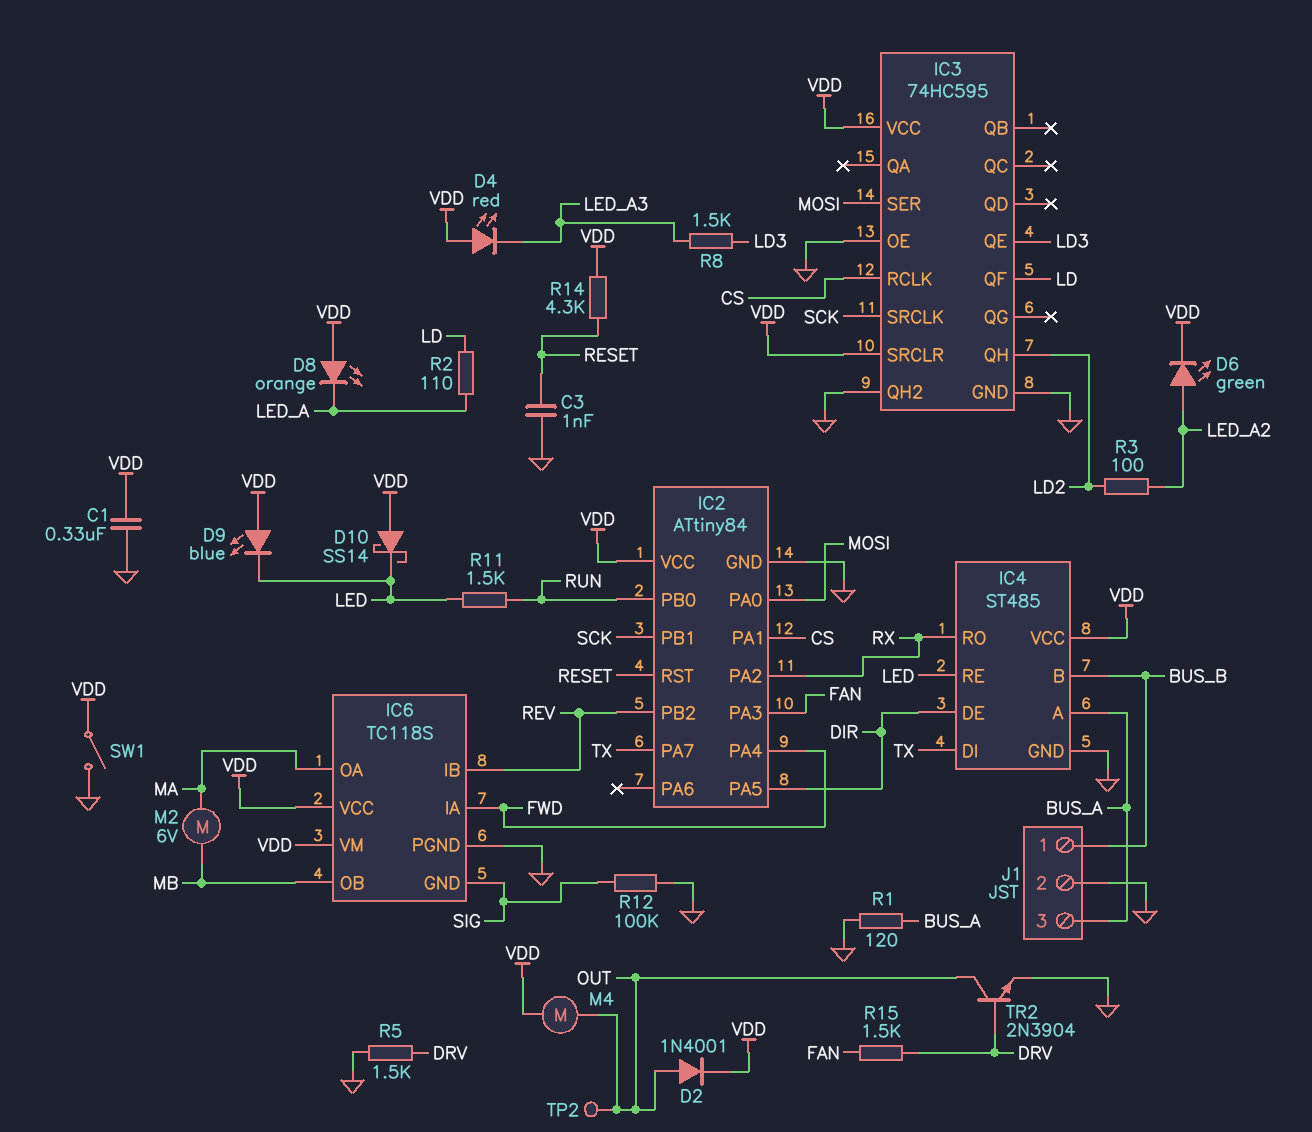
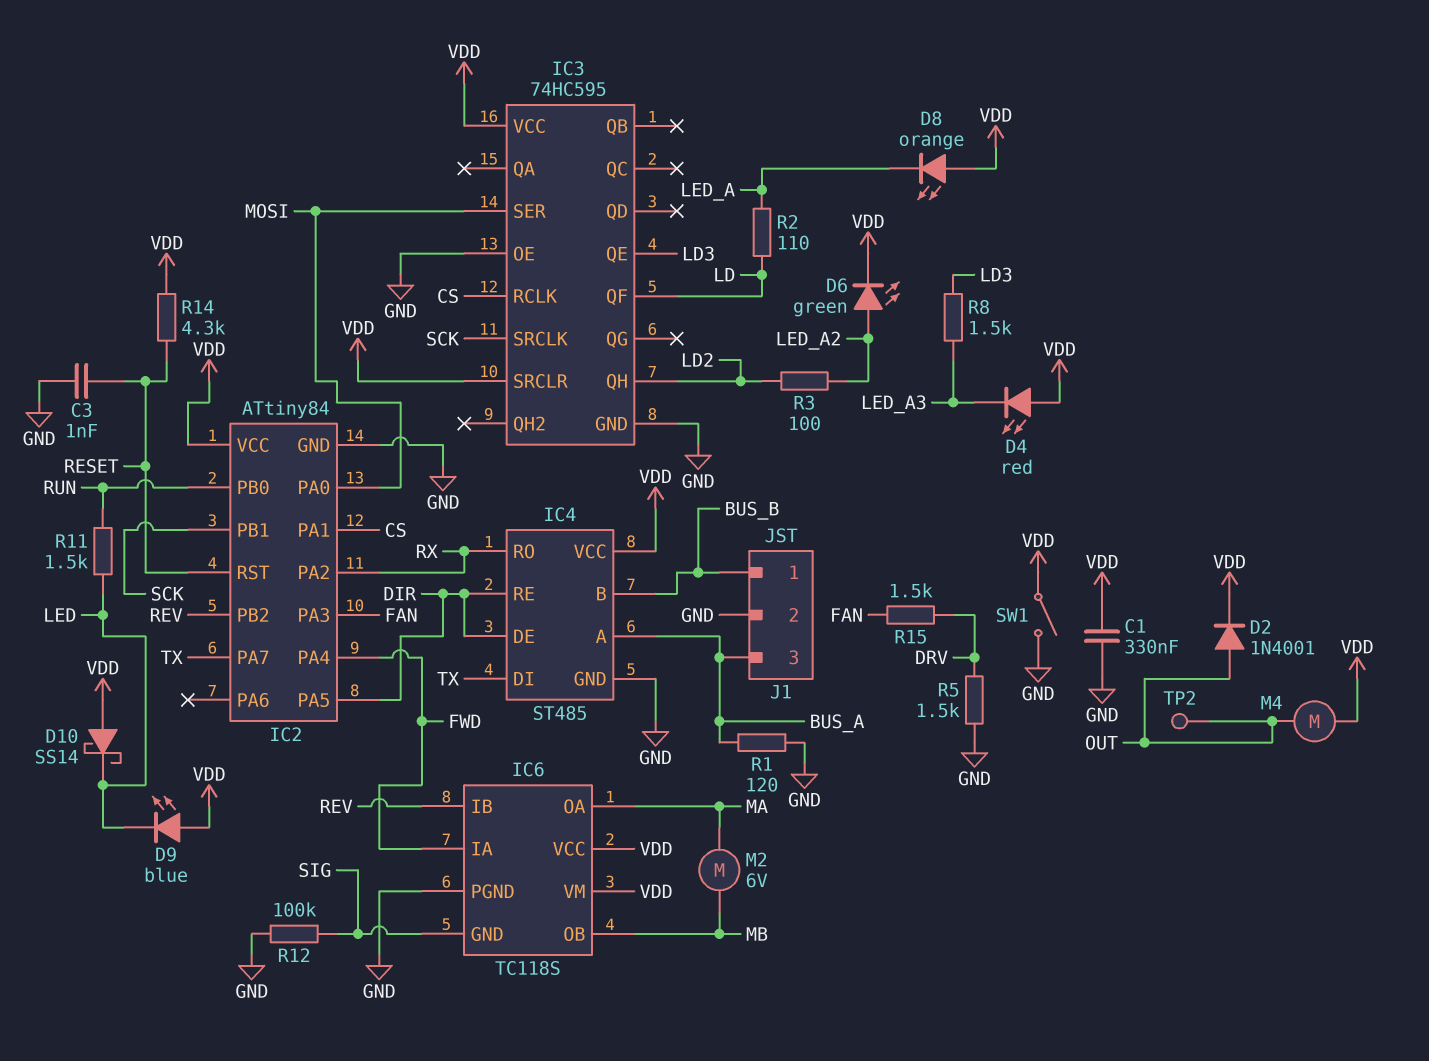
IC3 pin QH2: GND -> none
IC4 pin RE: LED -> DIR
TR2: NPN 2N3904 (B DRV, C OUT, E GND) -> none

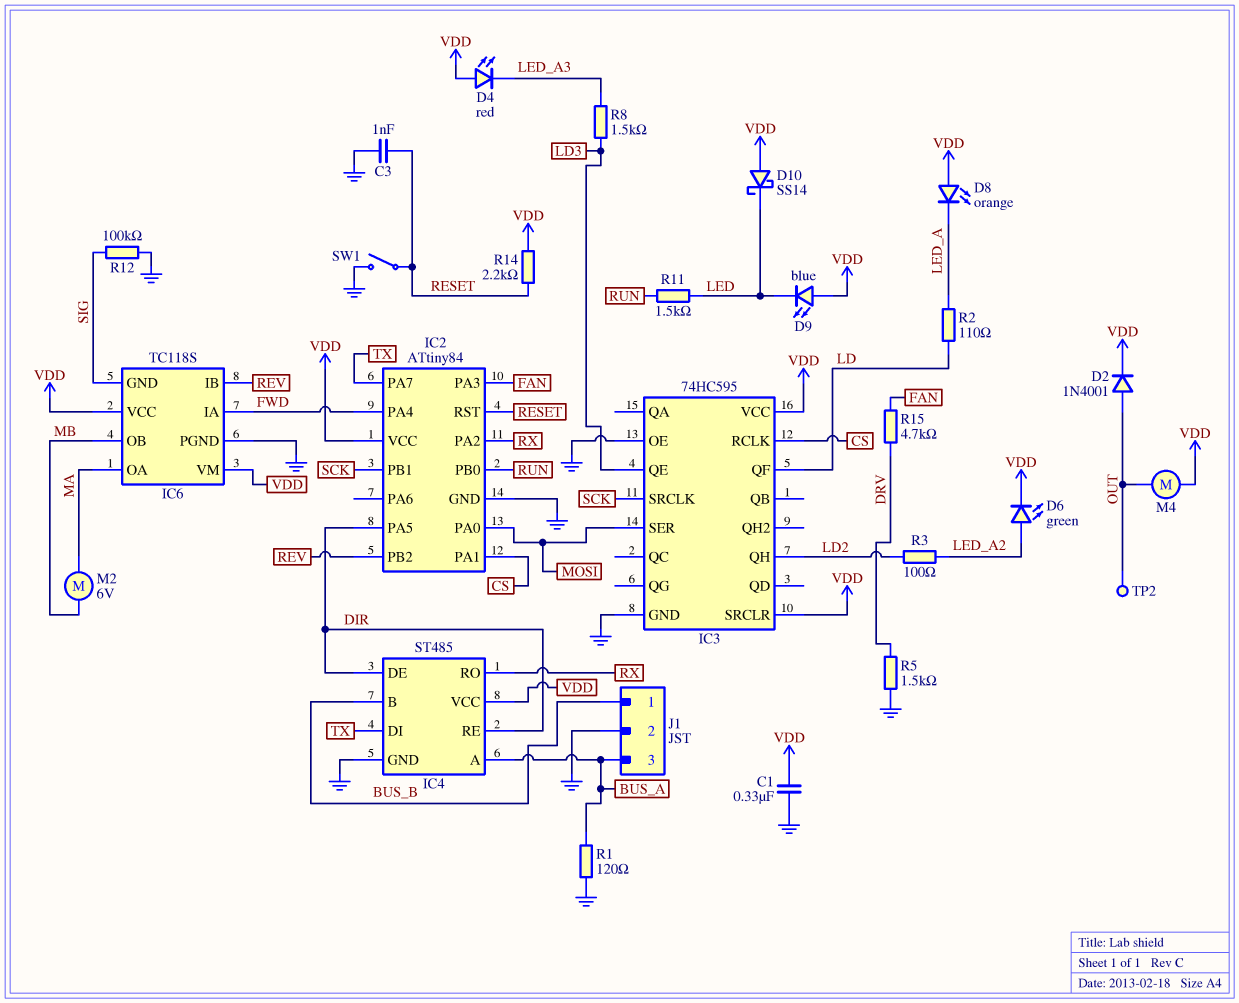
R14: 4.3k (RESET, VDD) -> 2.2k (RESET, VDD)
R15: 1.5k (DRV, FAN) -> 4.7k (DRV, FAN)
SW1: switch (GND, VDD) -> switch (GND, RESET)

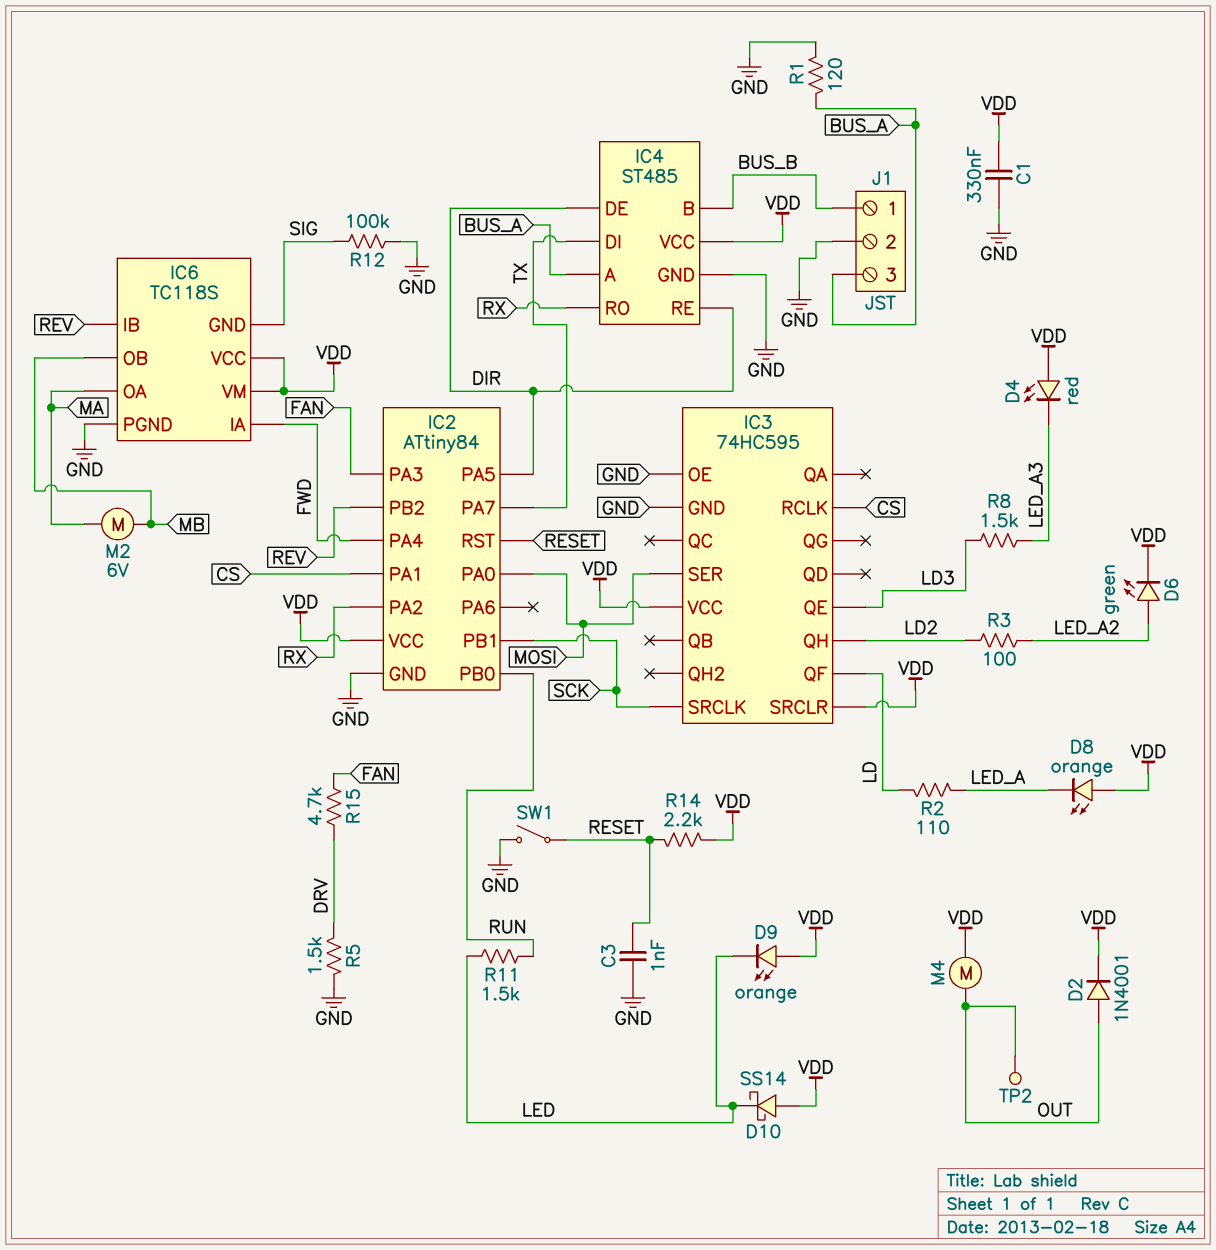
D9: LED blue (A VDD, K LED) -> LED orange (A VDD, K LED)

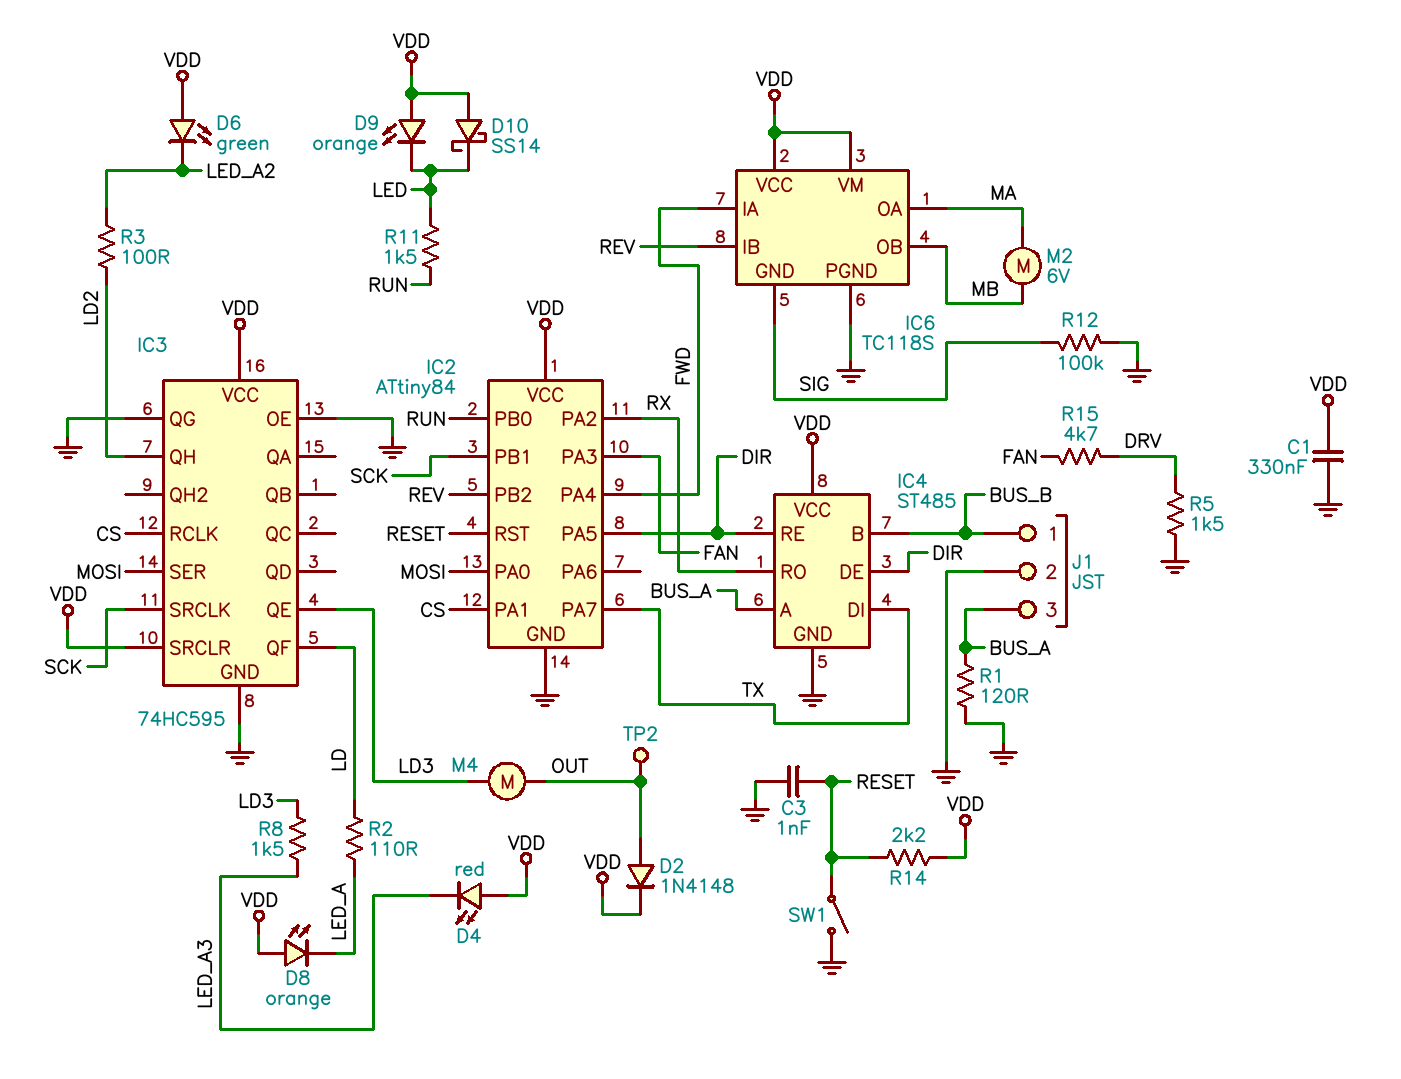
D2: diode 1N4001 (A OUT, K VDD) -> diode 1N4148 (A OUT, K VDD)
D6: LED green (A LED_A2, K VDD) -> LED green (A VDD, K LED_A2)
IC3 pin QG: none -> GND
M4: motor (OUT, VDD) -> motor (LD3, OUT)

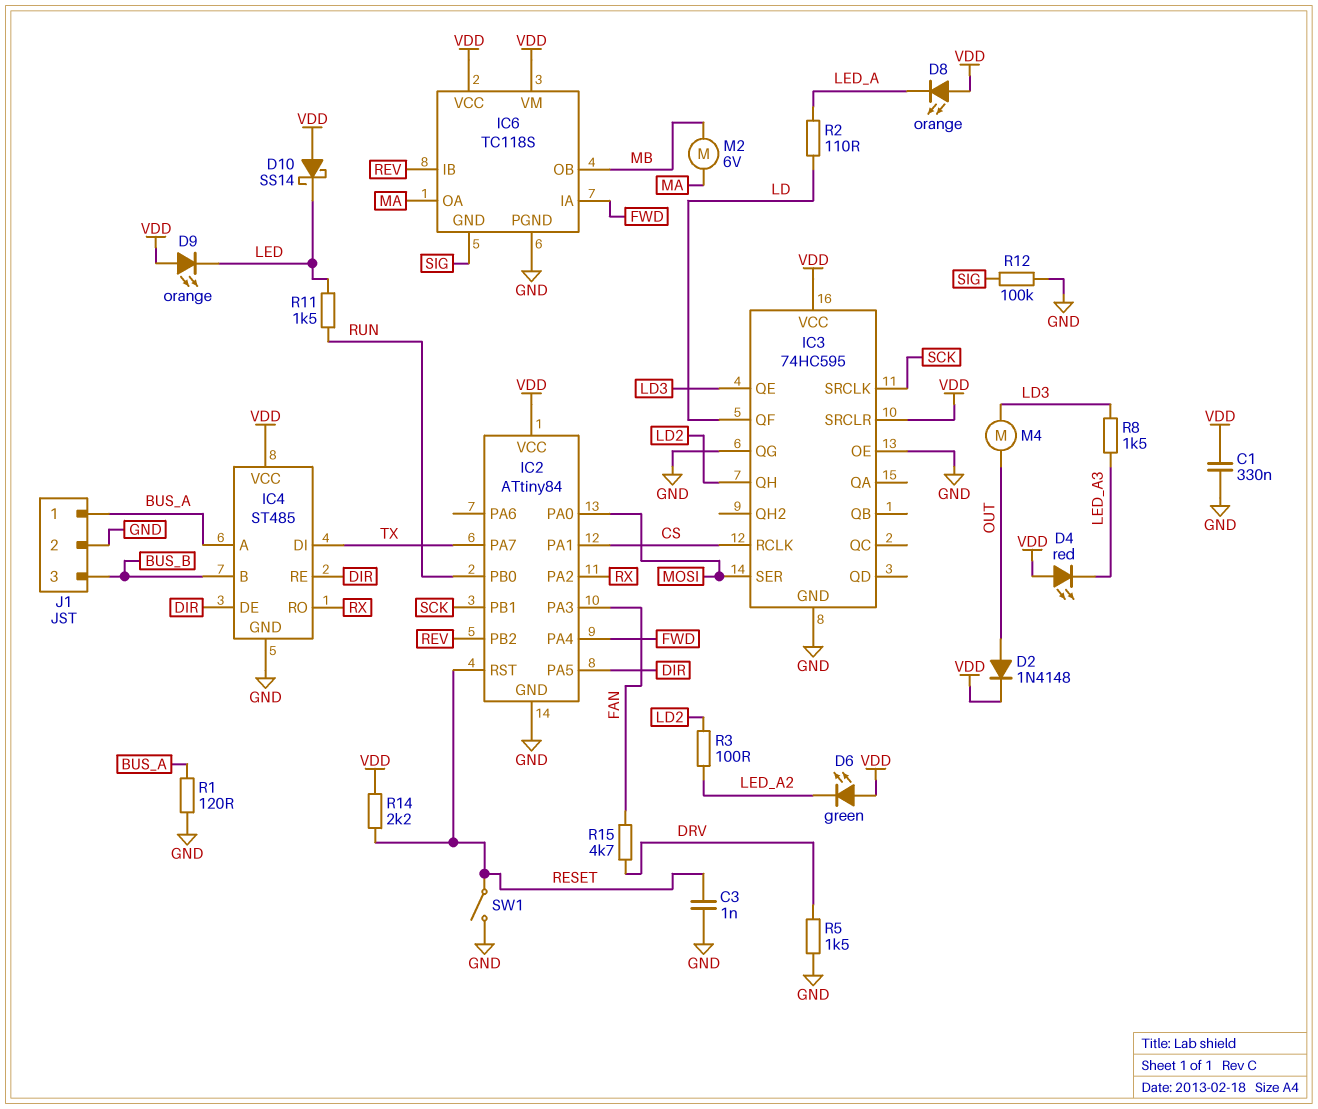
J1 pin 1: BUS_B -> BUS_A
J1 pin 3: BUS_A -> BUS_B
TP2: test point (OUT) -> none

